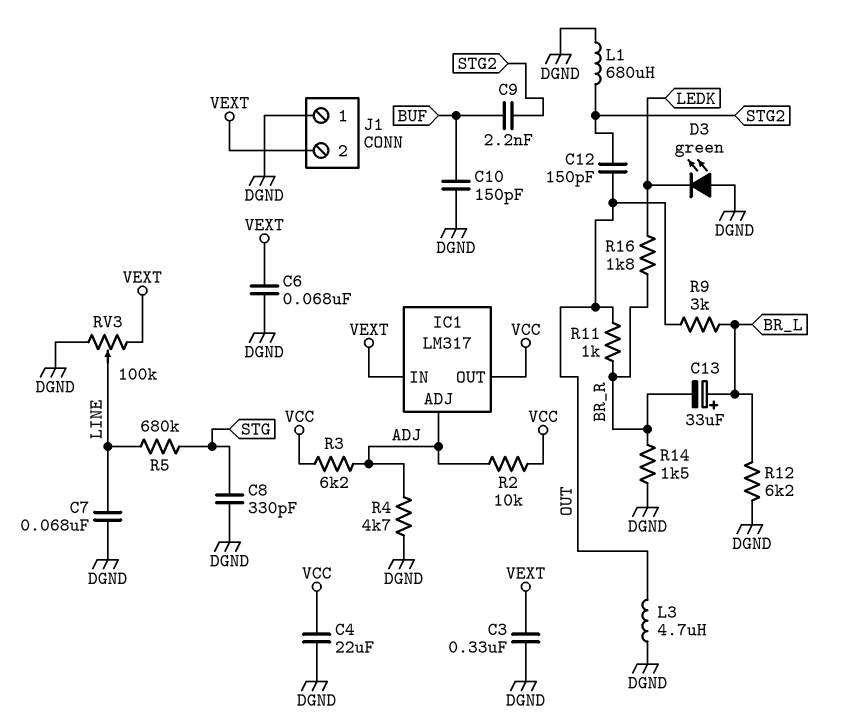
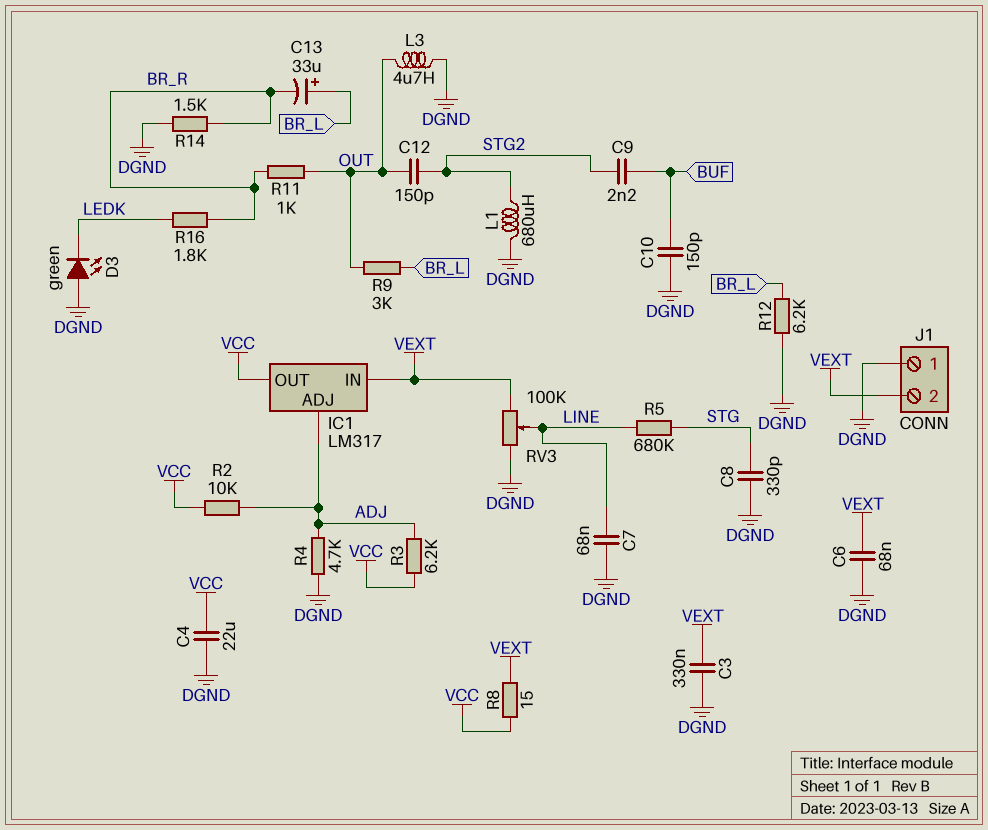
R8: none -> 15 (VCC, VEXT)

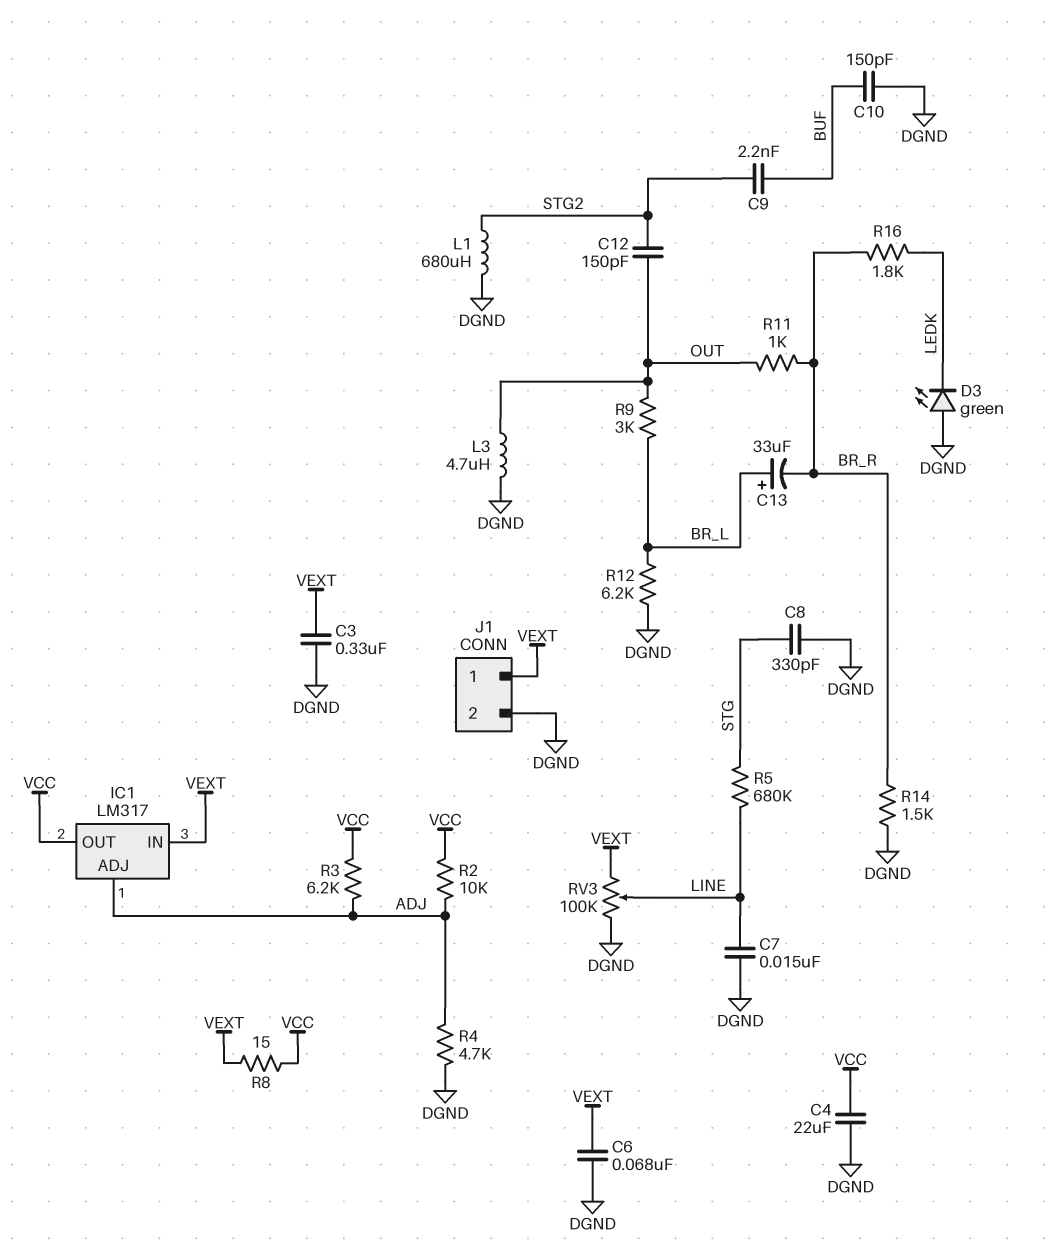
C7: 68nF (DGND, LINE) -> 15nF (DGND, LINE)
J1 pin 1: DGND -> VEXT
J1 pin 2: VEXT -> DGND

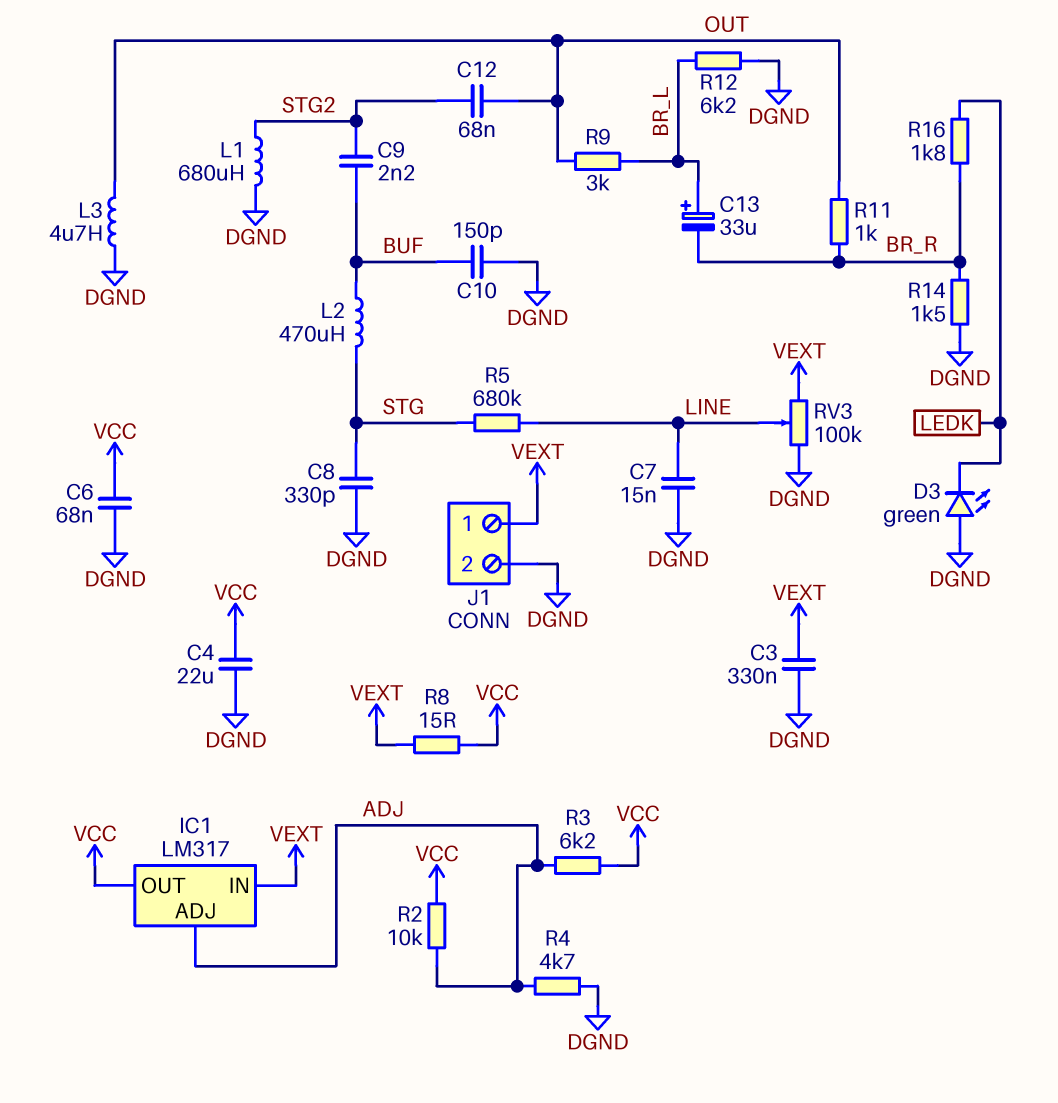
C6: 68nF (DGND, VEXT) -> 68nF (DGND, VCC)
C12: 150pF (OUT, STG2) -> 68nF (OUT, STG2)
L2: none -> 470uH (BUF, STG)

